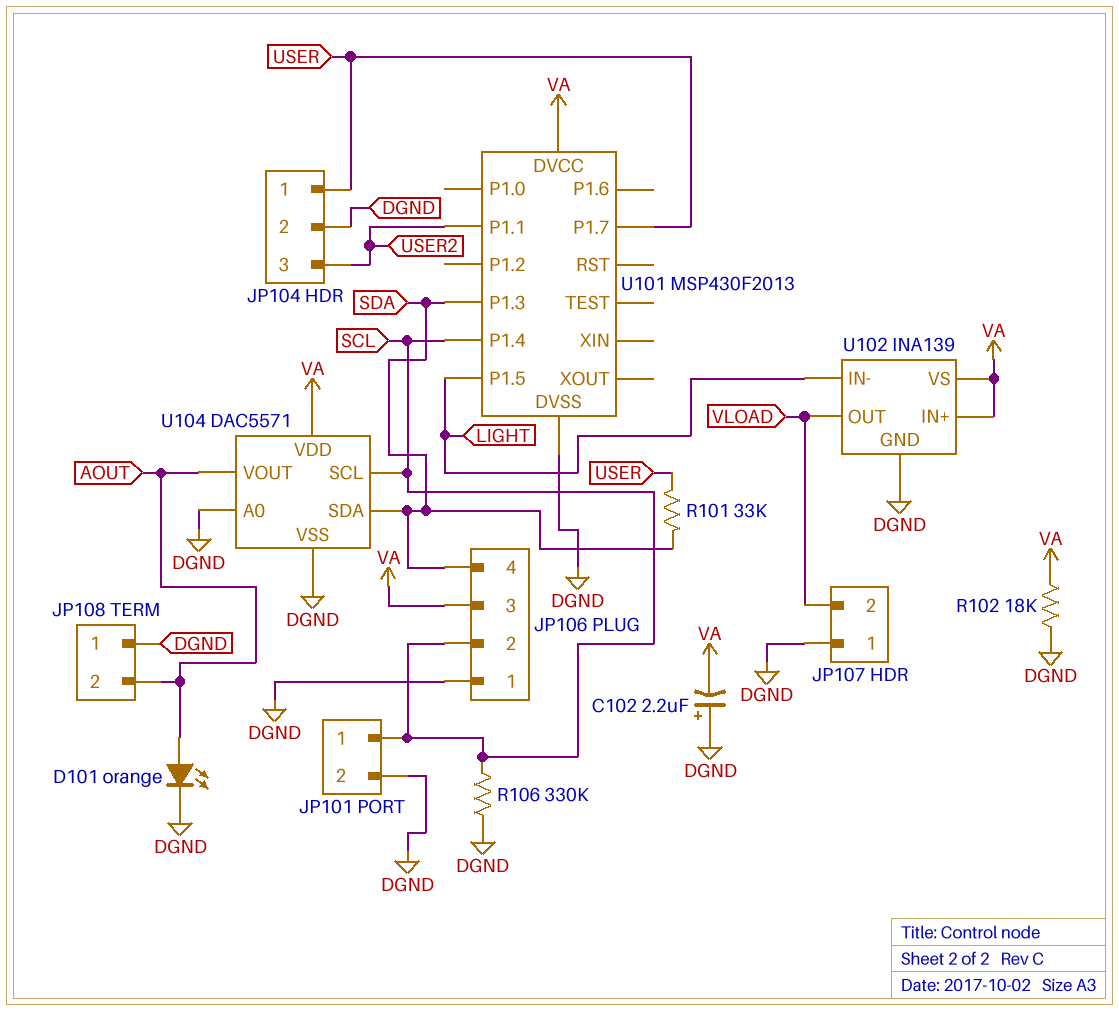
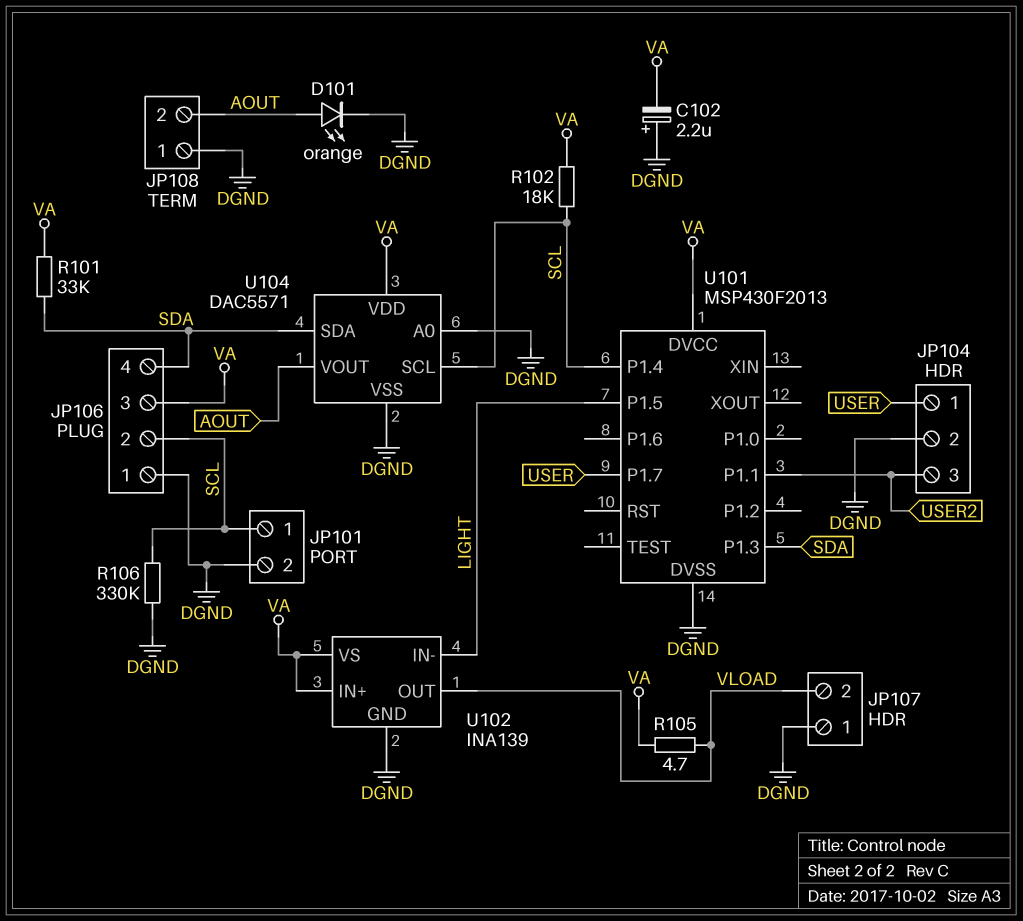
R101: 33k (SDA, USER) -> 33k (SDA, VA)
R102: 18k (DGND, VA) -> 18k (SCL, VA)
R105: none -> 4.7 (VA, VLOAD)

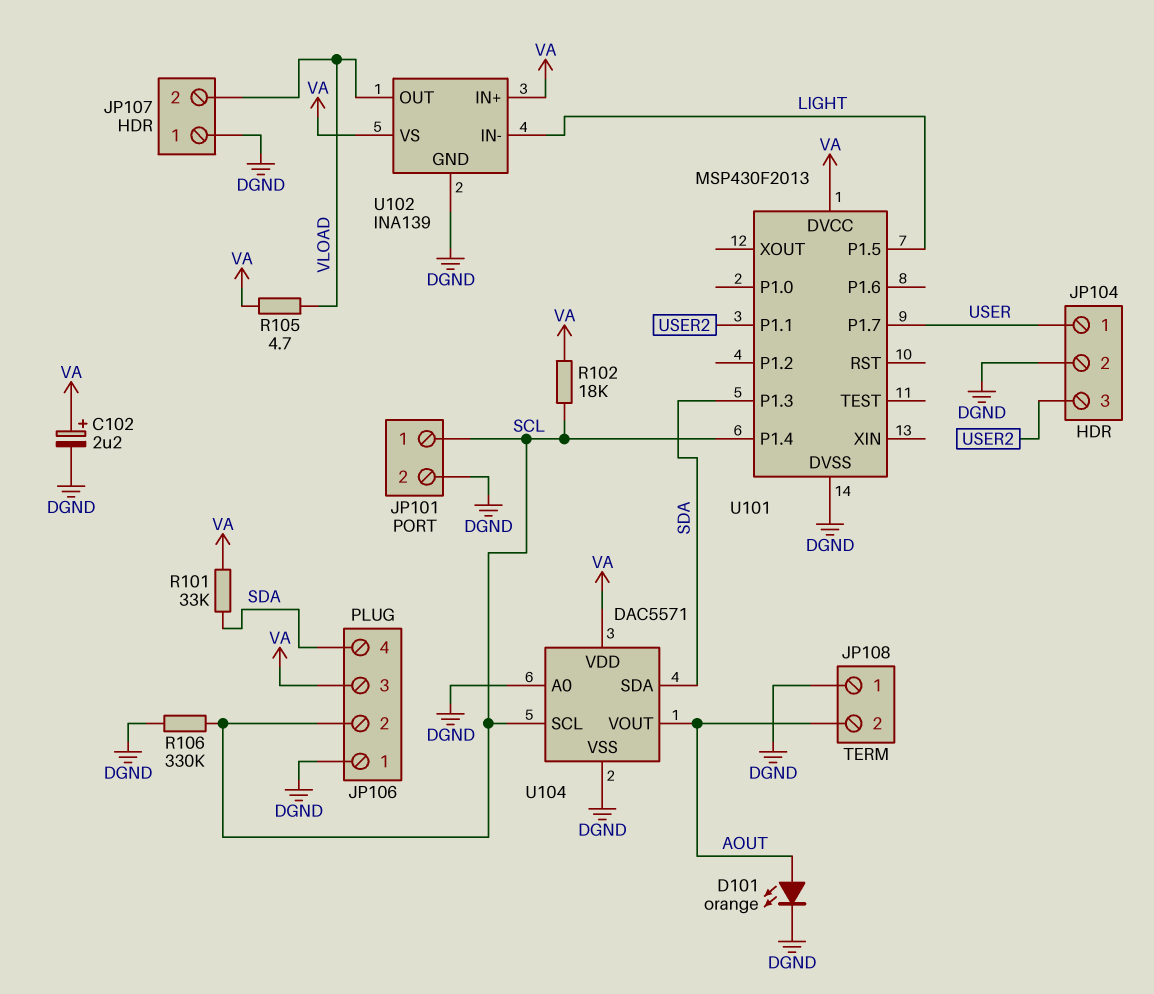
C102: 2.2uF (plus DGND, minus VA) -> 2.2uF (plus VA, minus DGND)

